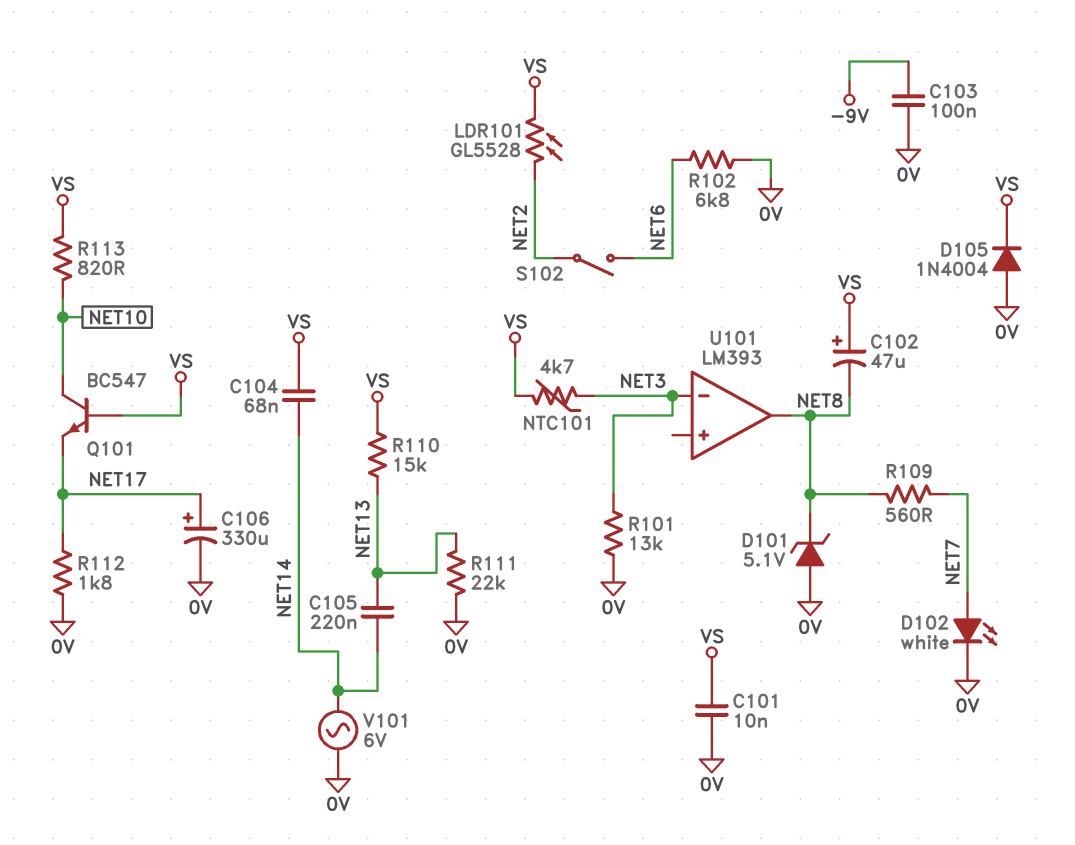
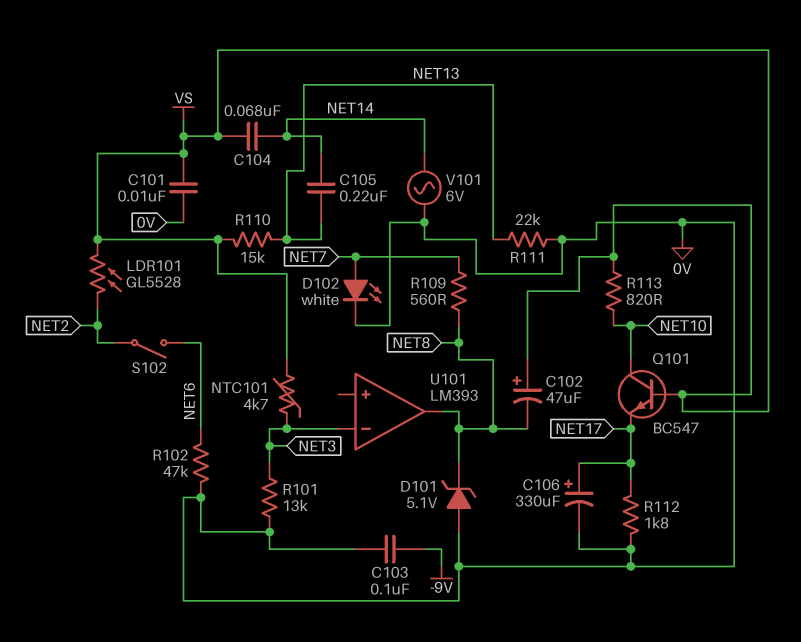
D105: diode 1N4004 (A 0V, K VS) -> none
R102: 6.8k (0V, NET6) -> 47k (0V, NET6)

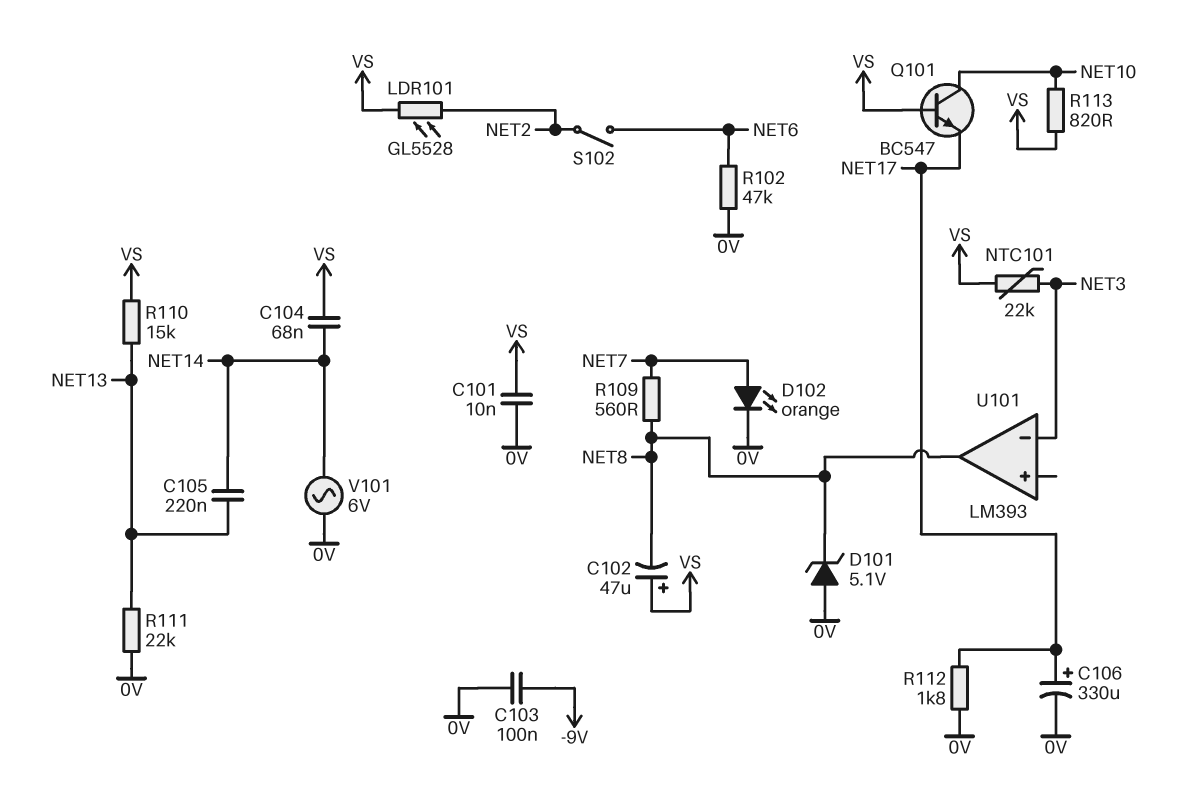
D102: LED white (A NET7, K 0V) -> LED orange (A NET7, K 0V)
NTC101: 4.7k (NET3, VS) -> 22k (NET3, VS)
R101: 13k (0V, NET3) -> none

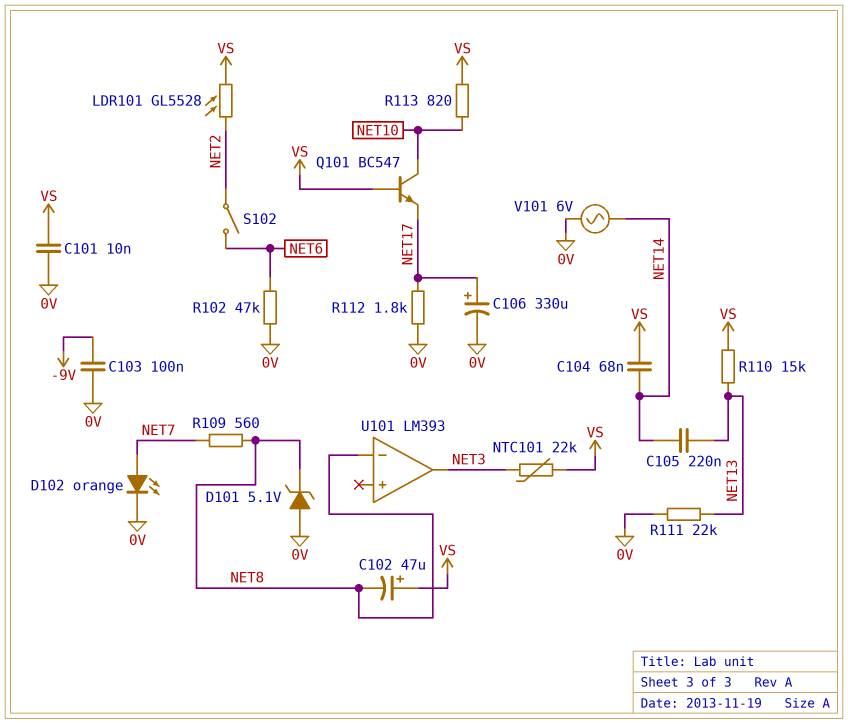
U101 pin in-: NET3 -> NET8
U101 pin out: NET8 -> NET3

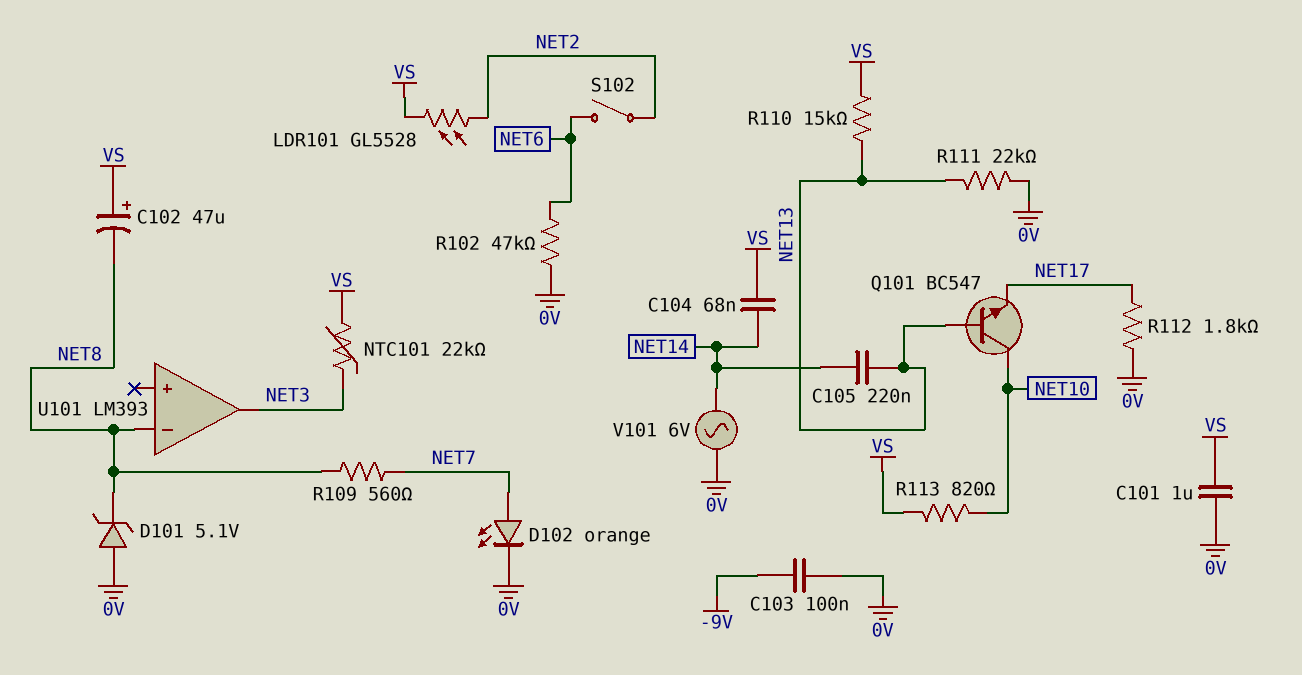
C101: 10nF (0V, VS) -> 1uF (0V, VS)
C106: 330uF (plus NET17, minus 0V) -> none
Q101: NPN BC547 (B VS, C NET10, E NET17) -> NPN BC547 (B NET13, C NET10, E NET17)

